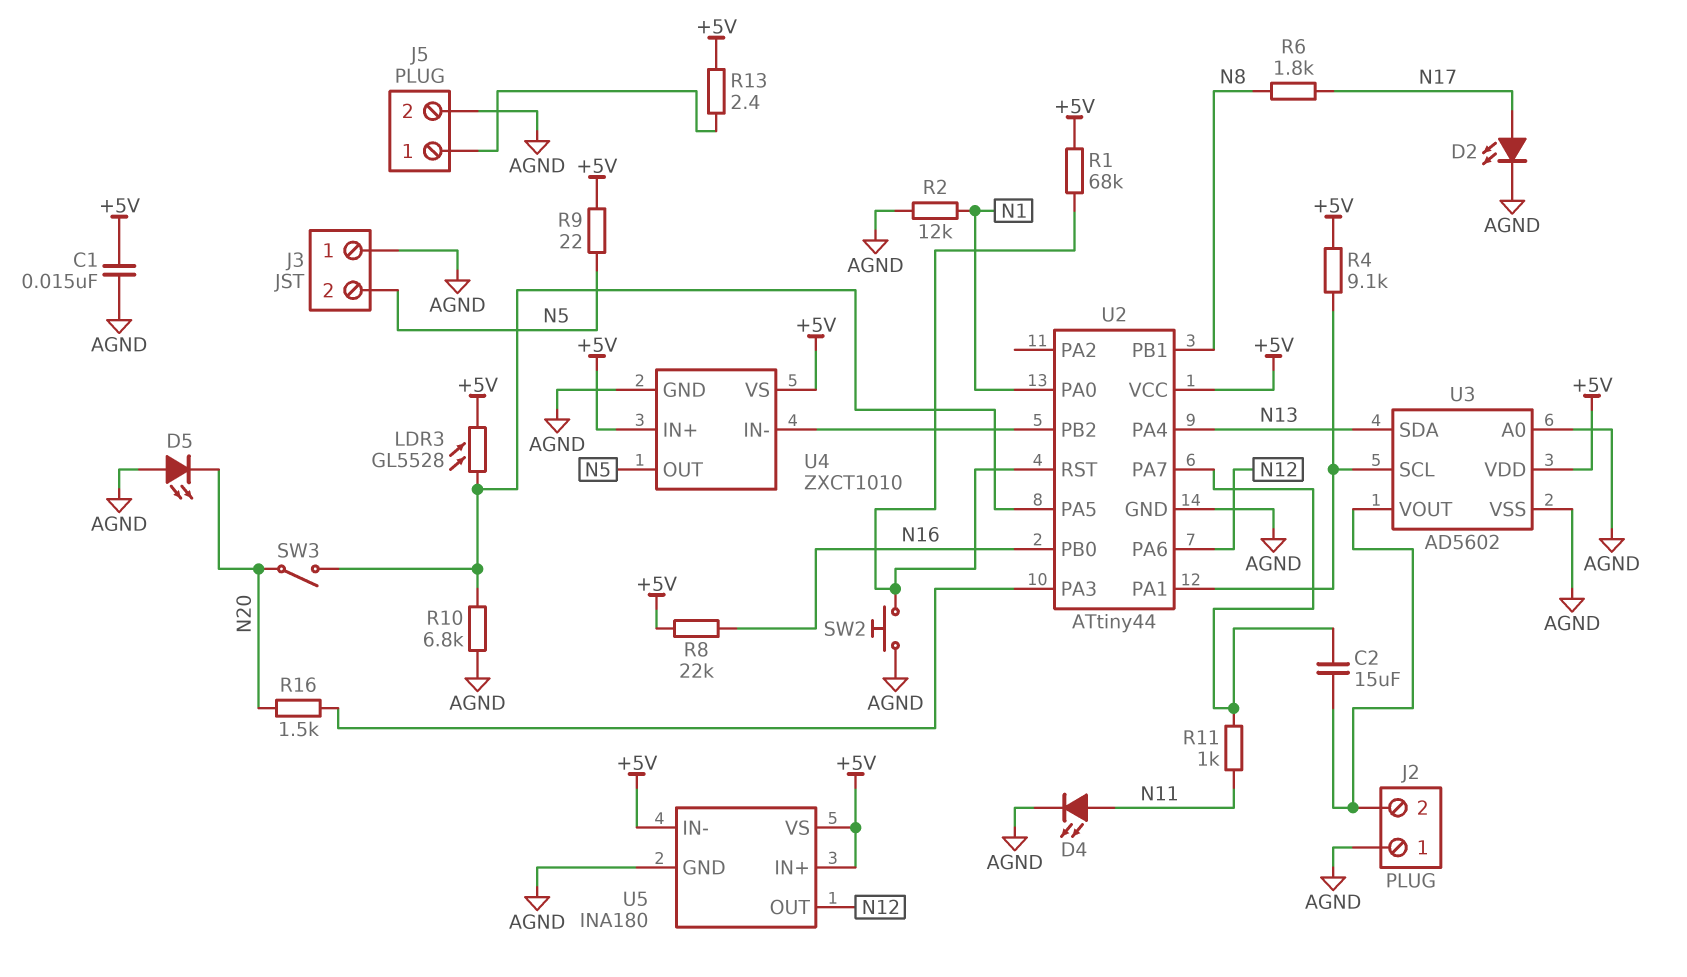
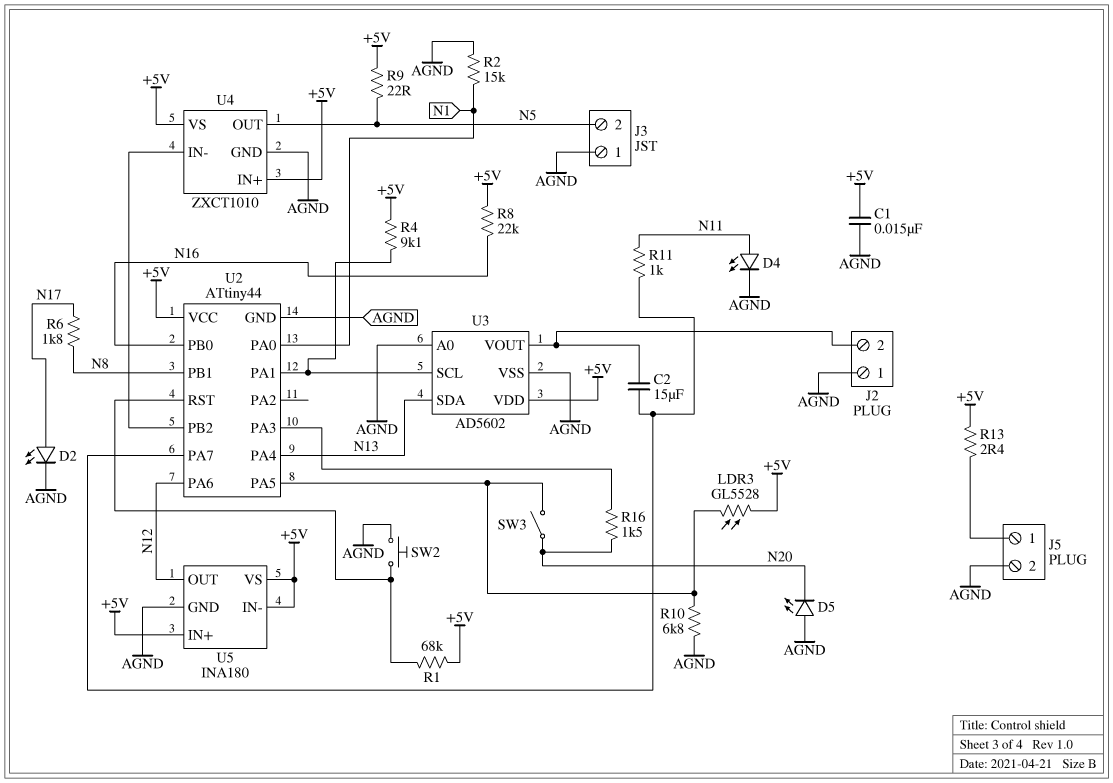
R2: 12k (AGND, N1) -> 15k (AGND, N1)

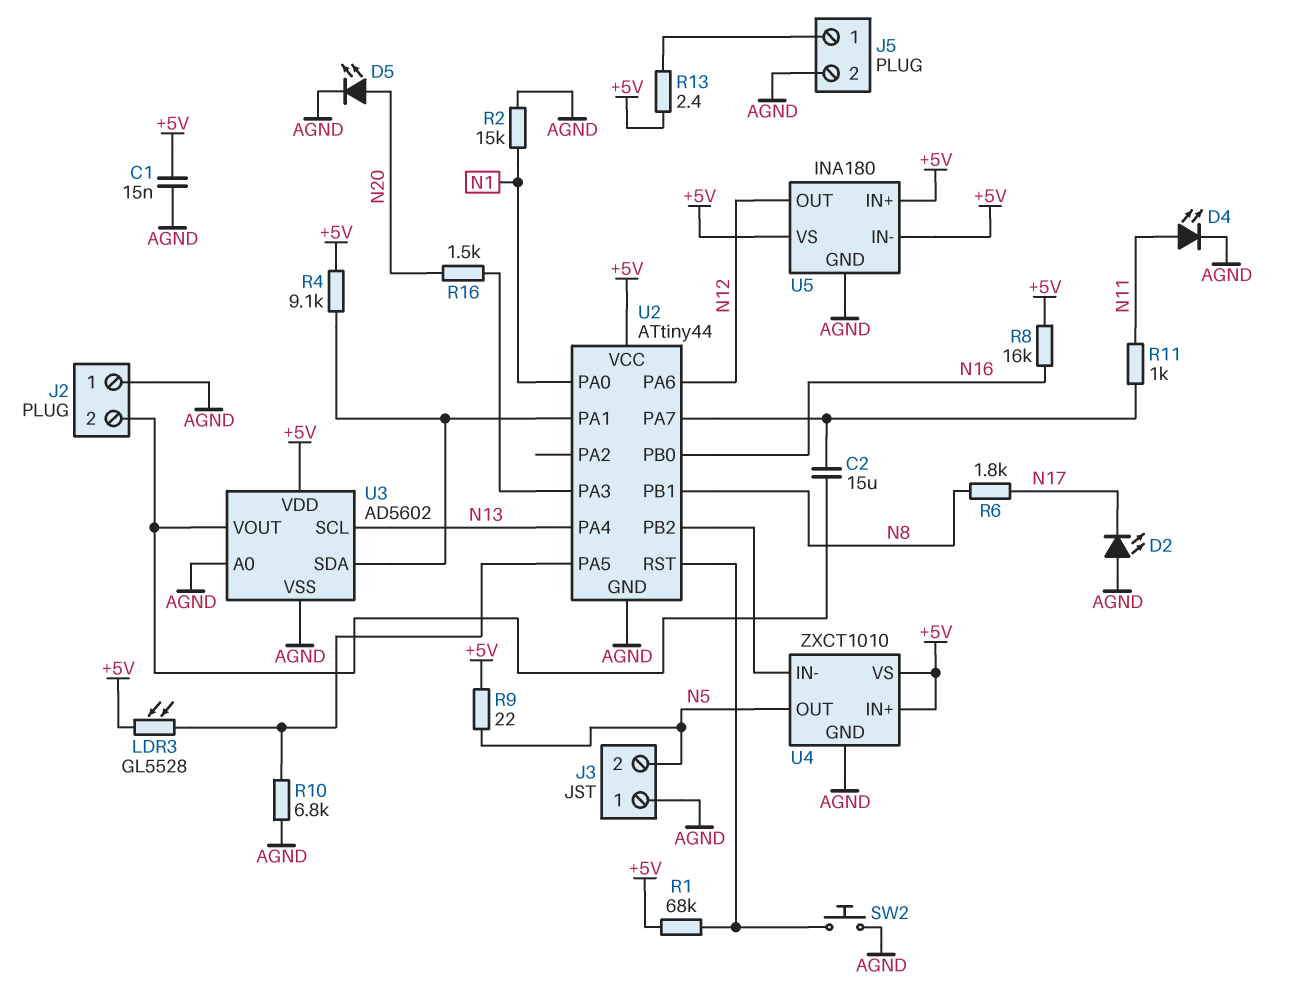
D2: LED (A N17, K AGND) -> LED (A AGND, K N17)
D5: LED (A AGND, K N20) -> LED (A N20, K AGND)
R8: 22k (+5V, N16) -> 16k (+5V, N16)
SW3: switch (N20, U2/PA5) -> none
U3 pin SCL: U2/PA1 -> N13
U3 pin SDA: N13 -> U2/PA1

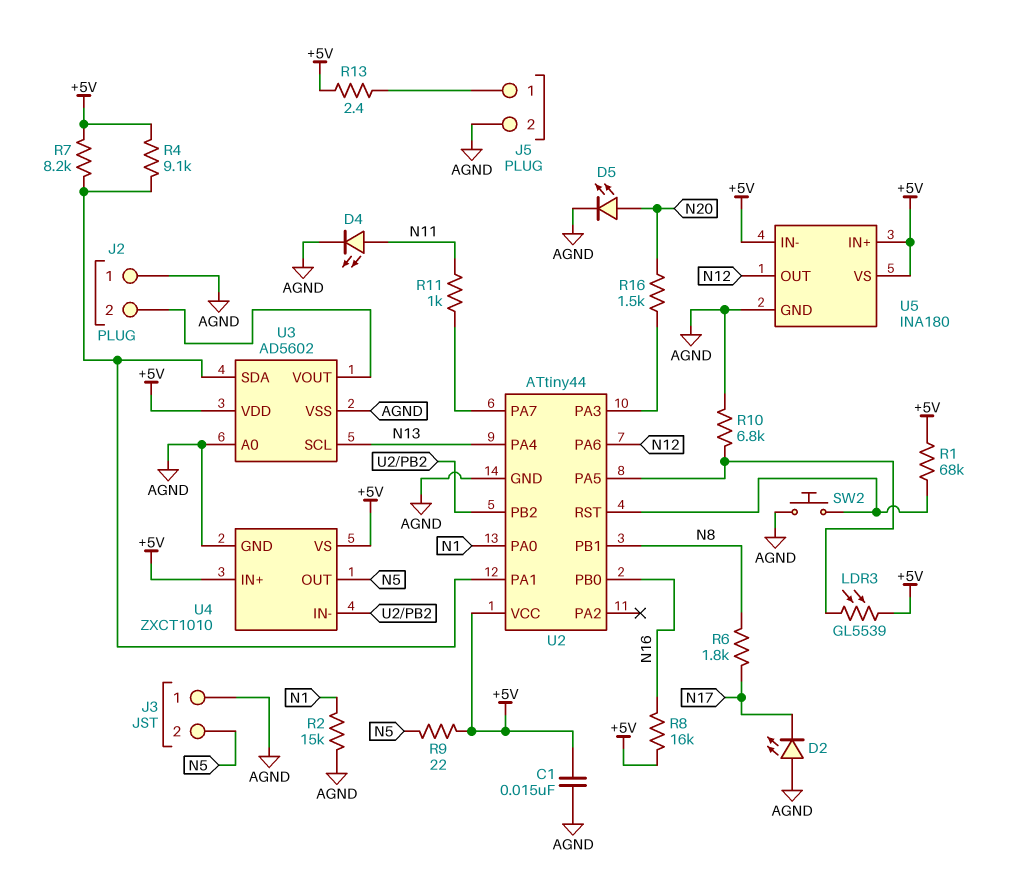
C2: 15uF (J2/2, U2/PA7) -> none
LDR3: GL5528 (+5V, U2/PA5) -> GL5539 (+5V, U2/PA5)
R7: none -> 8.2k (+5V, U2/PA1)

